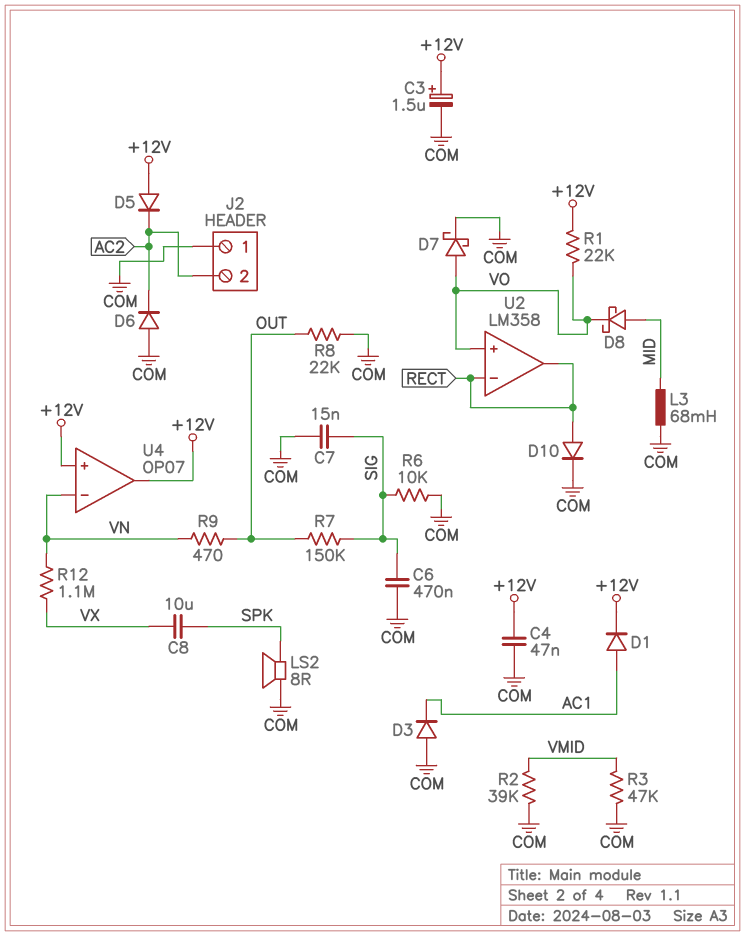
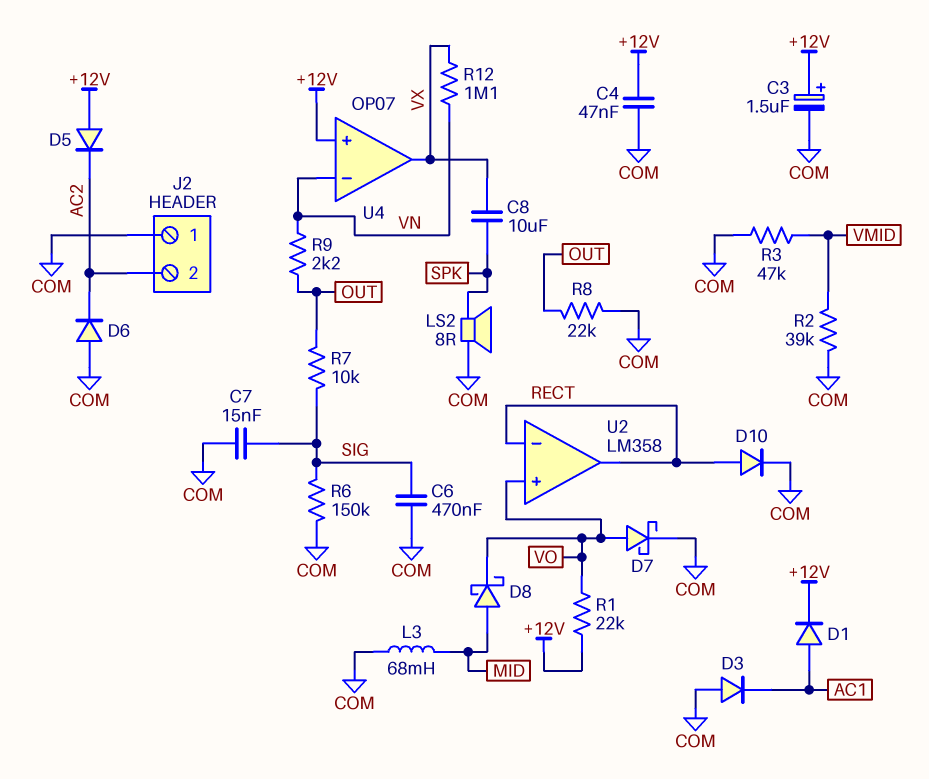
R6: 10k (COM, SIG) -> 150k (COM, SIG)
R7: 150k (OUT, SIG) -> 10k (OUT, SIG)
R9: 470 (OUT, VN) -> 2.2k (OUT, VN)
U4 pin out: +12V -> VX

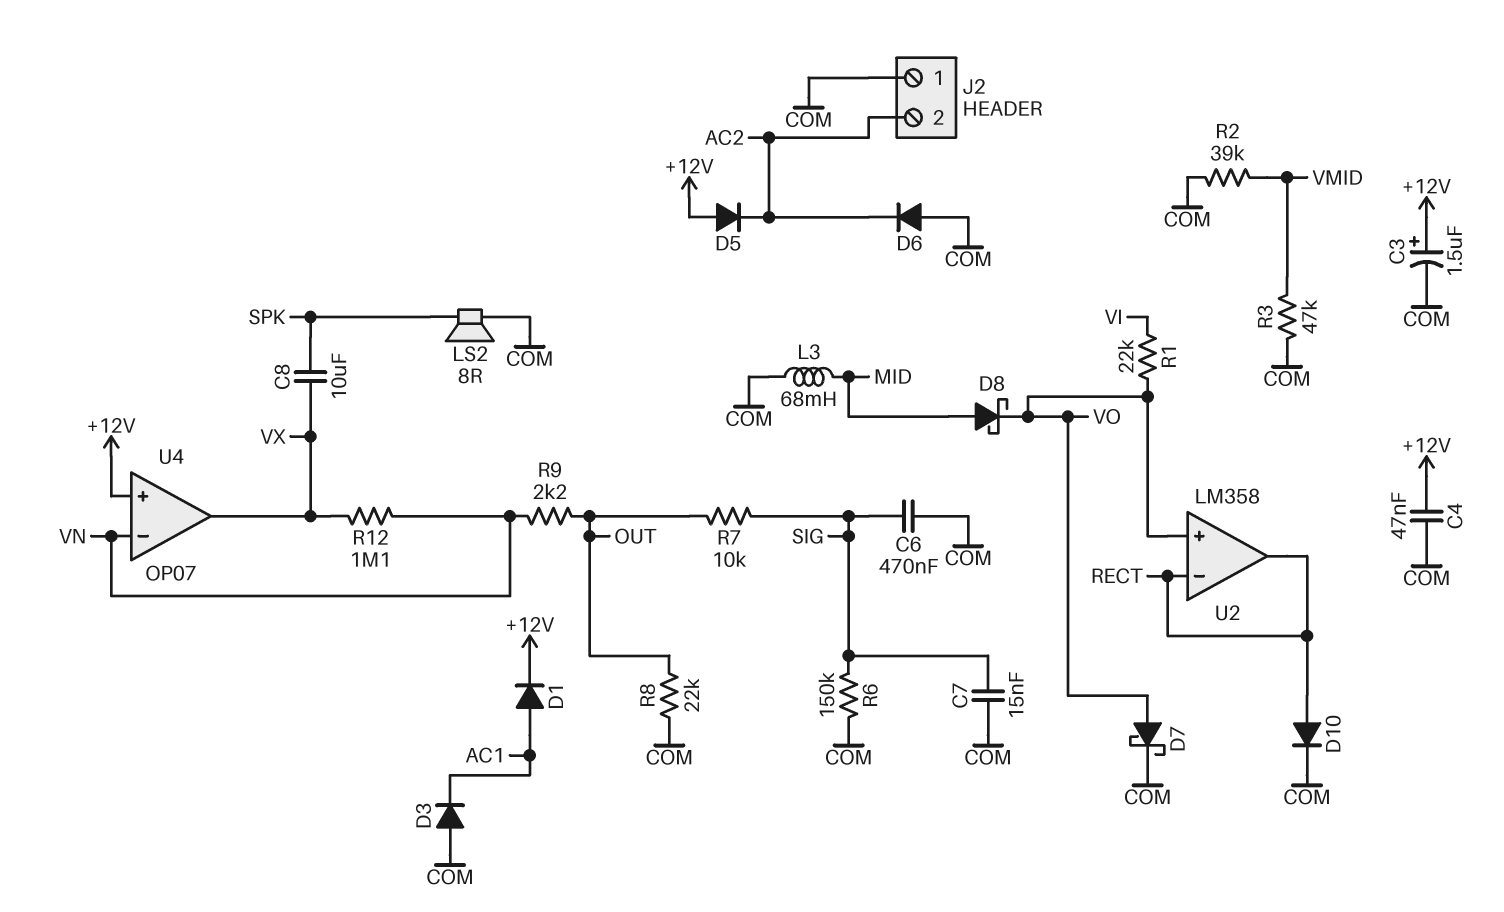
R1: 22k (+12V, VO) -> 22k (VI, VO)

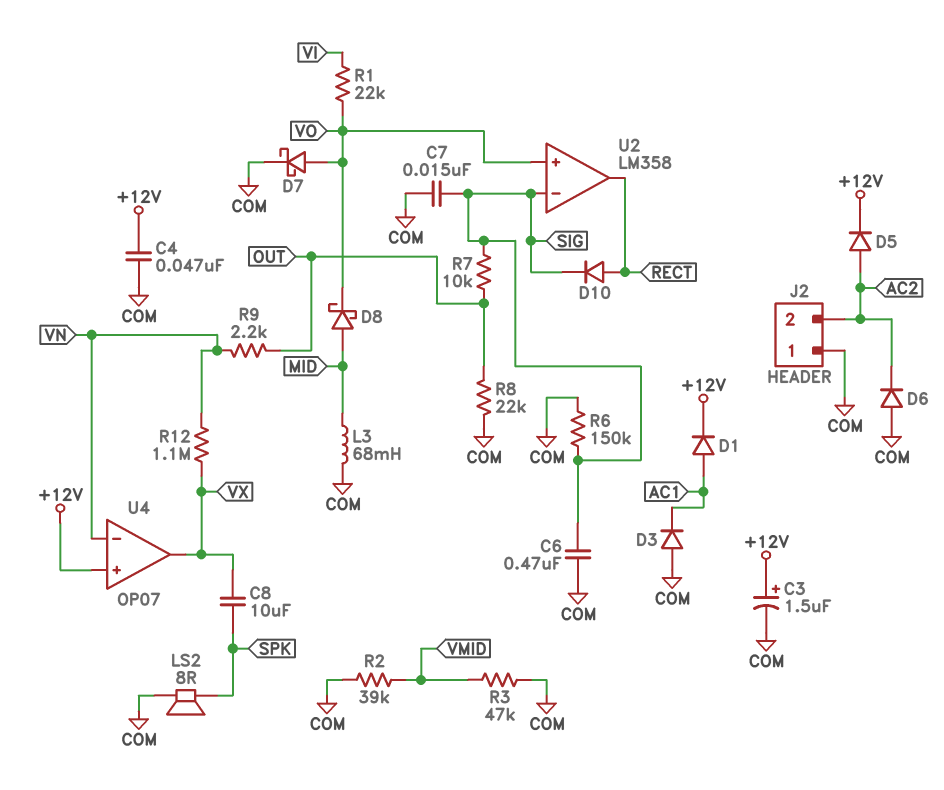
D5: diode (A +12V, K AC2) -> diode (A AC2, K +12V)
D10: diode (A RECT, K COM) -> diode (A RECT, K SIG)
U2 pin in-: RECT -> SIG

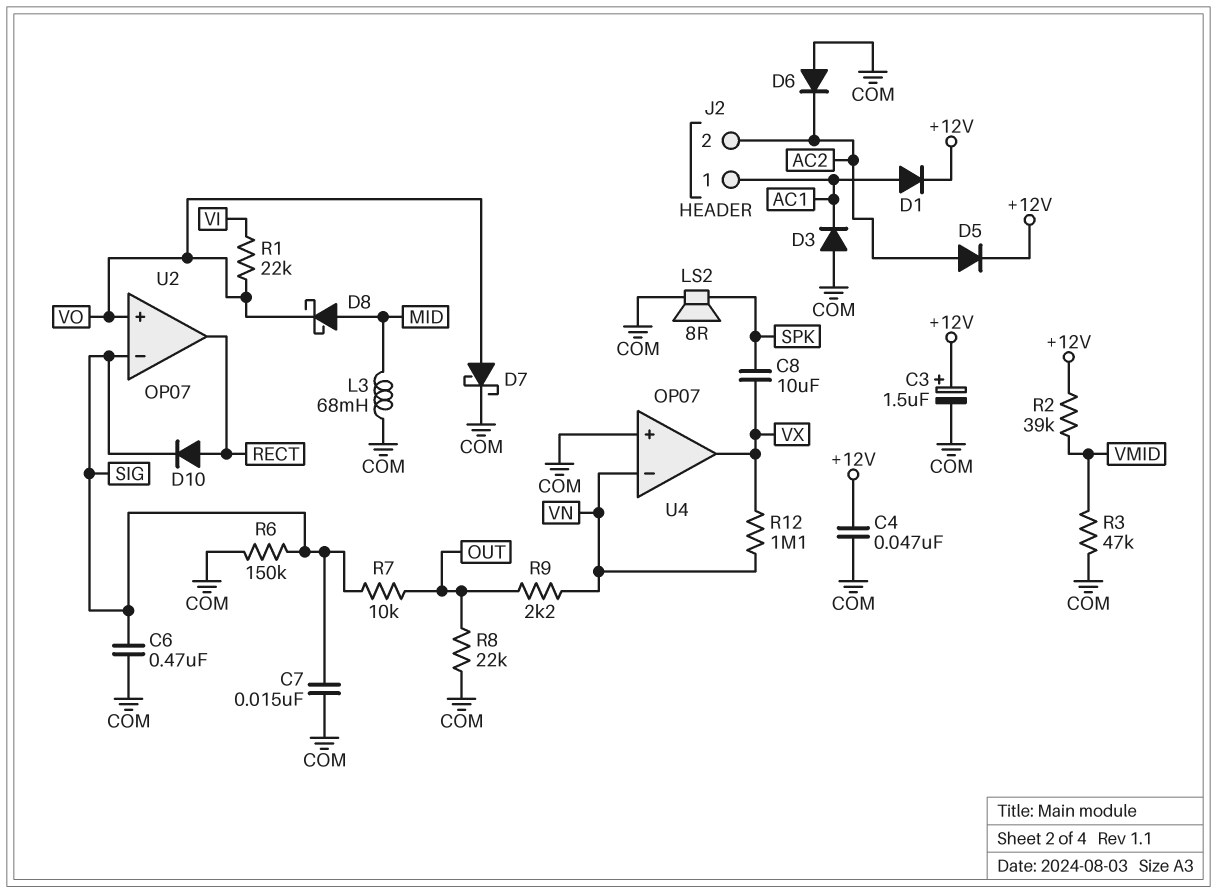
J2 pin 1: COM -> AC1
R2: 39k (COM, VMID) -> 39k (+12V, VMID)
U2: LM358 -> OP07
U4 pin in+: +12V -> COM

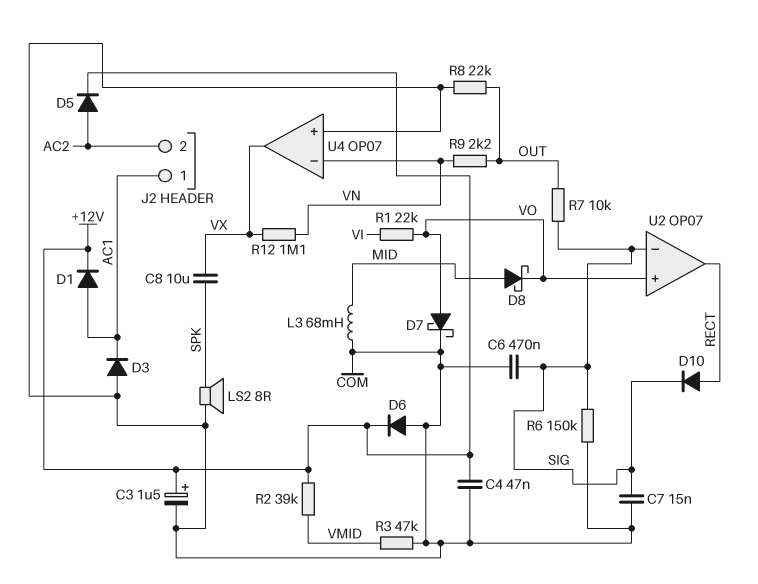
D6: diode (A COM, K AC2) -> diode (A COM, K +12V)

